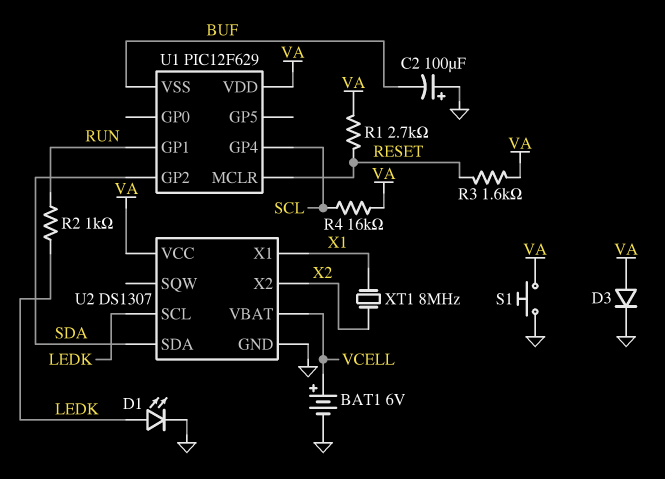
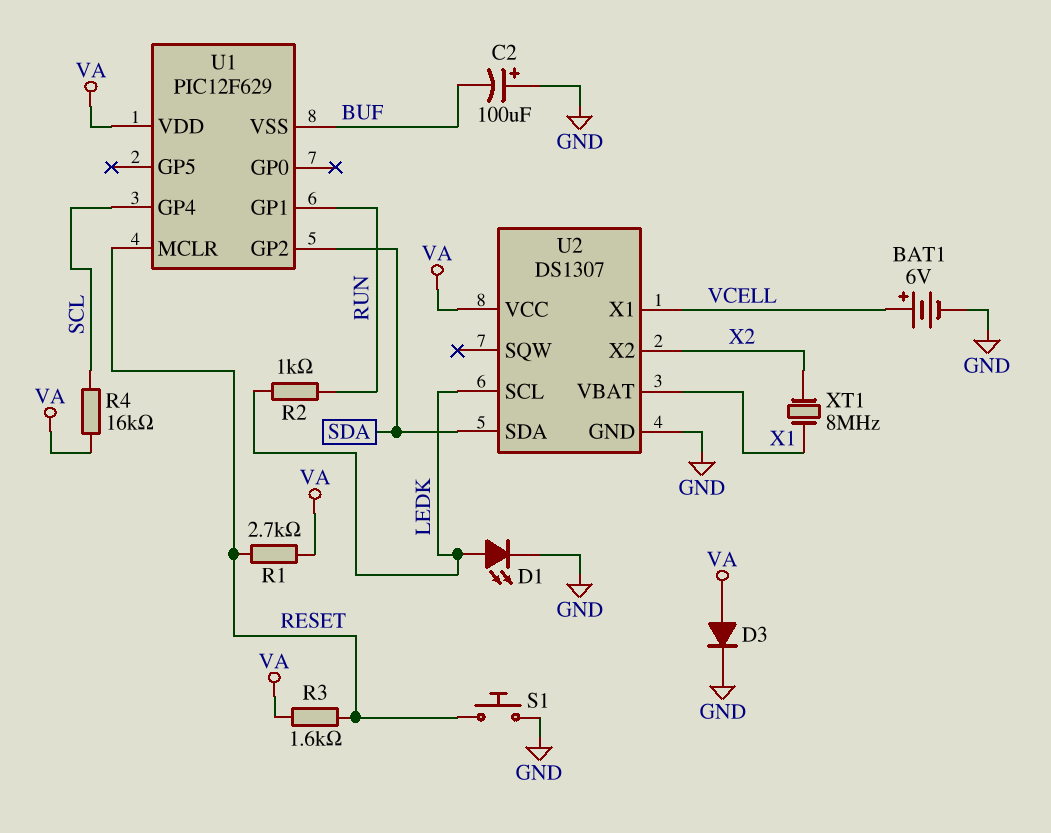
S1: button (GND, VA) -> button (GND, RESET)
U2 pin VBAT: VCELL -> X1
U2 pin X1: X1 -> VCELL

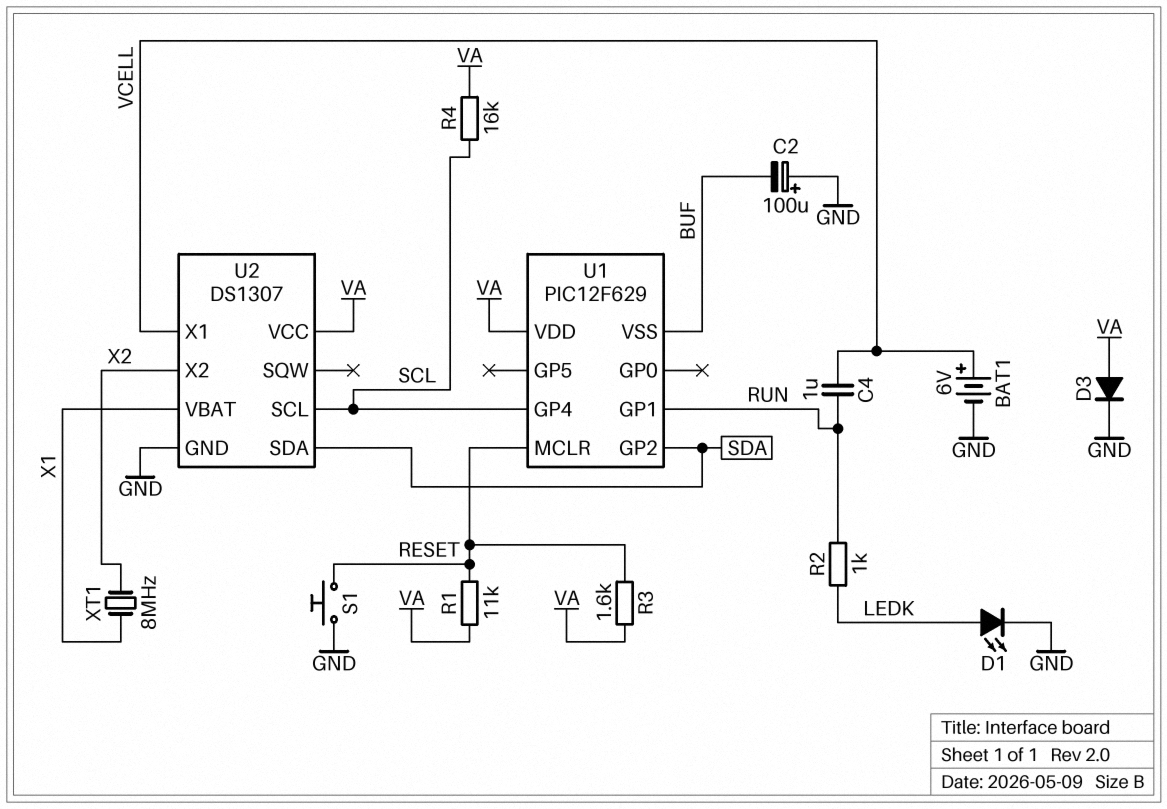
C4: none -> 1uF (RUN, VCELL)
R1: 2.7k (RESET, VA) -> 11k (RESET, VA)
U2 pin SCL: LEDK -> SCL

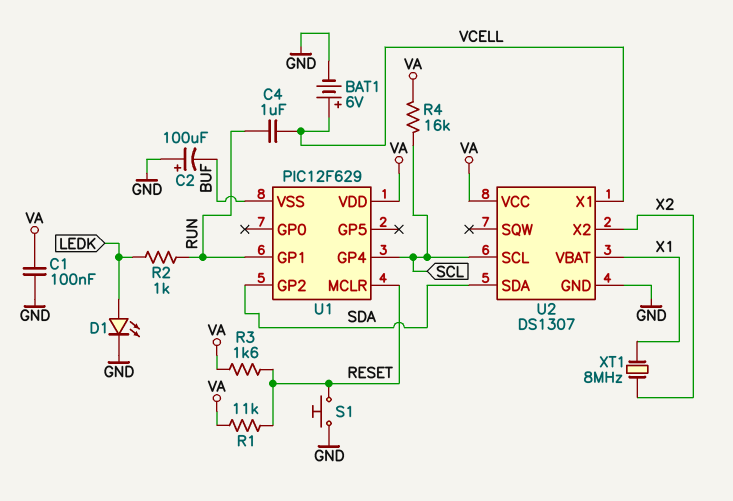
C1: none -> 100nF (GND, VA)
D3: diode (A VA, K GND) -> none

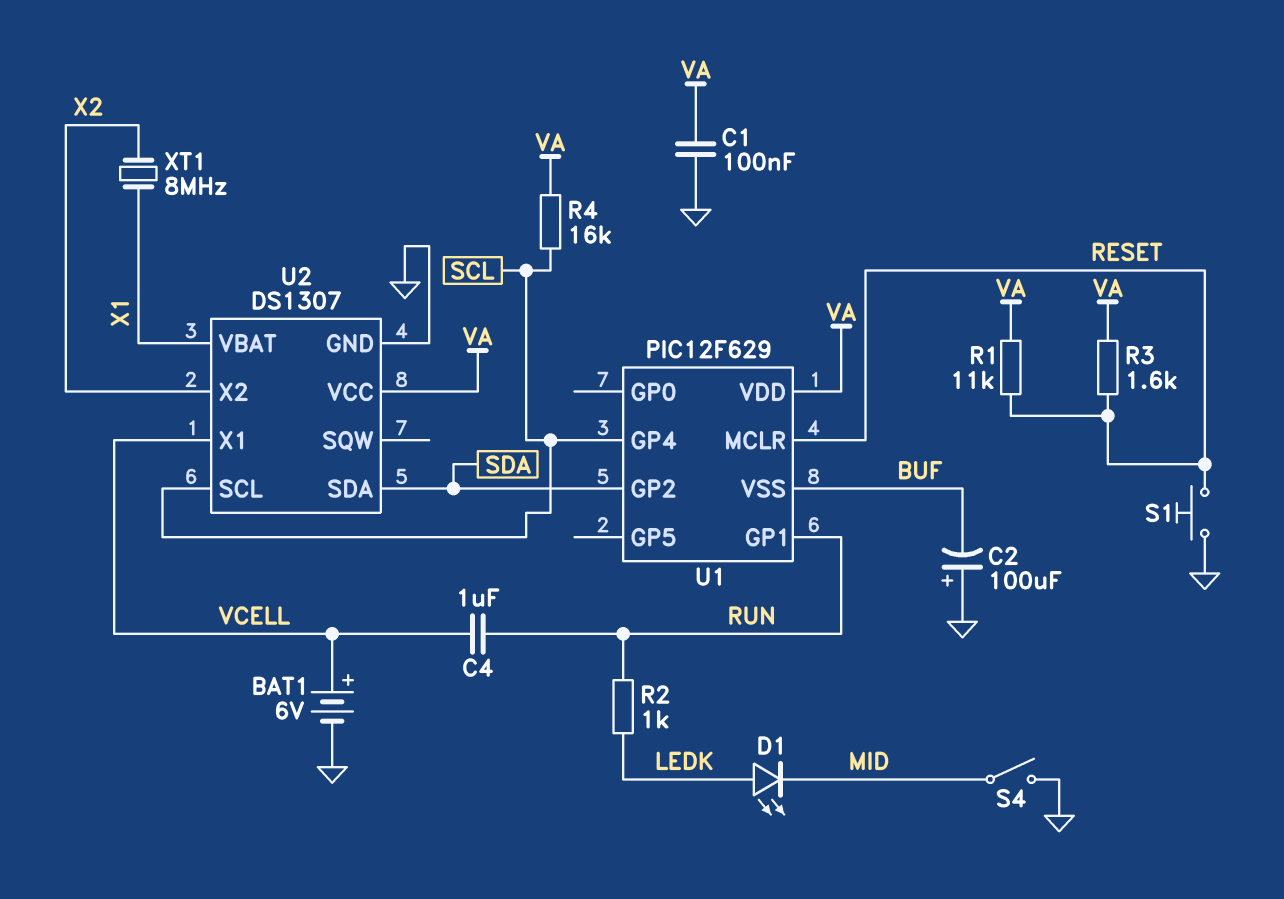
D1: LED (A LEDK, K GND) -> LED (A LEDK, K MID)
S4: none -> switch (GND, MID)

